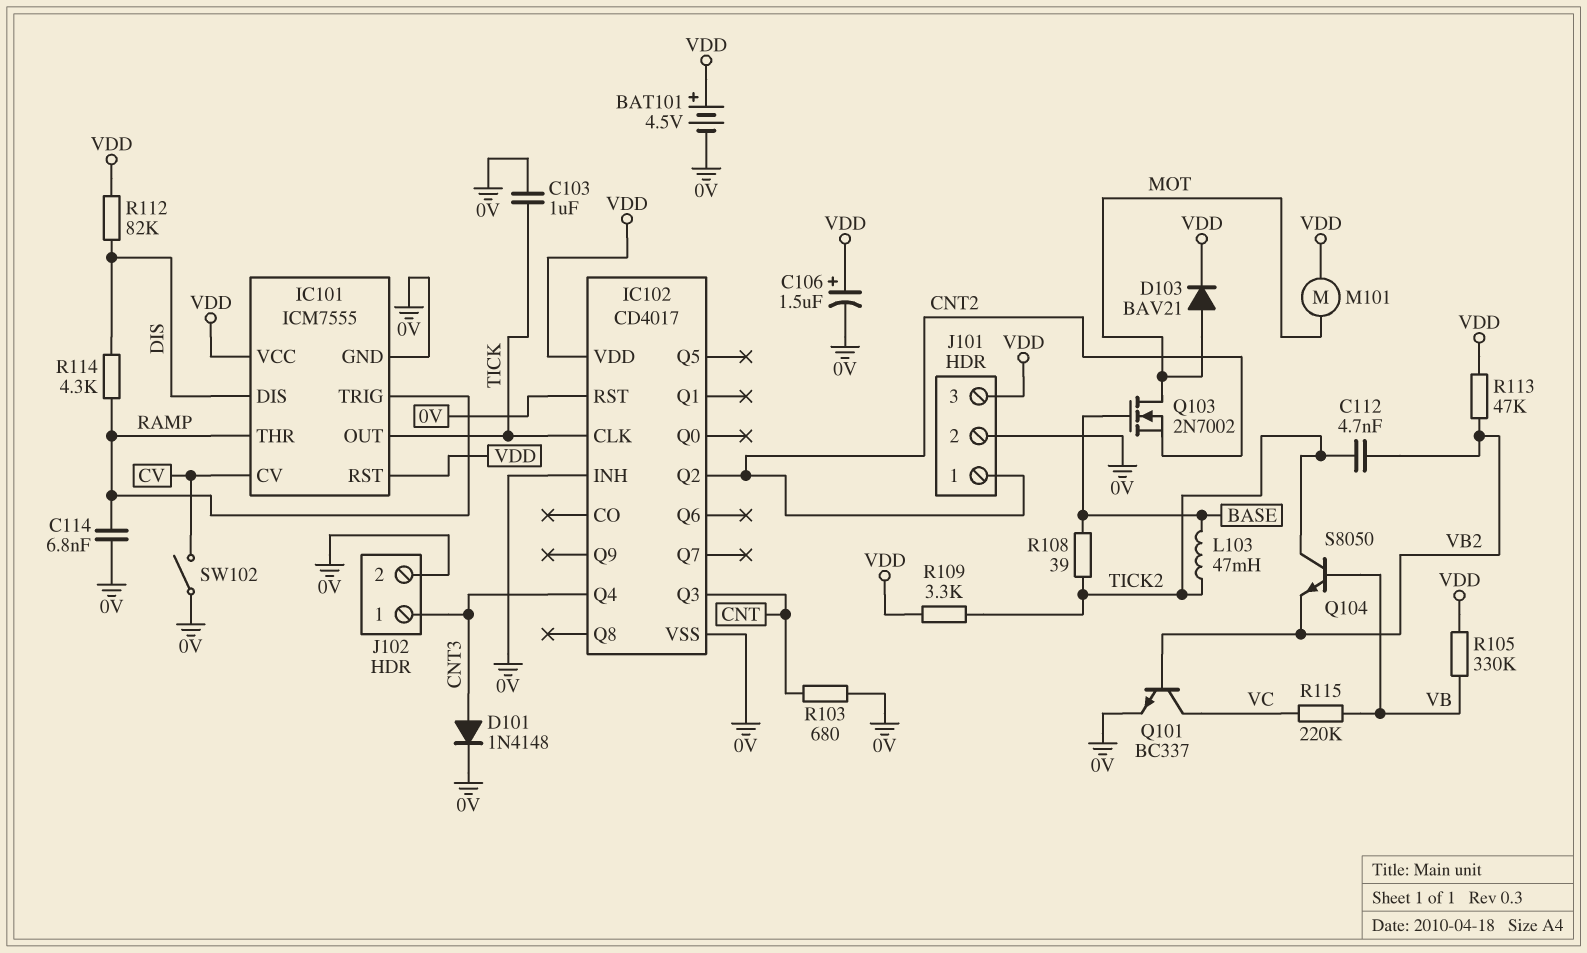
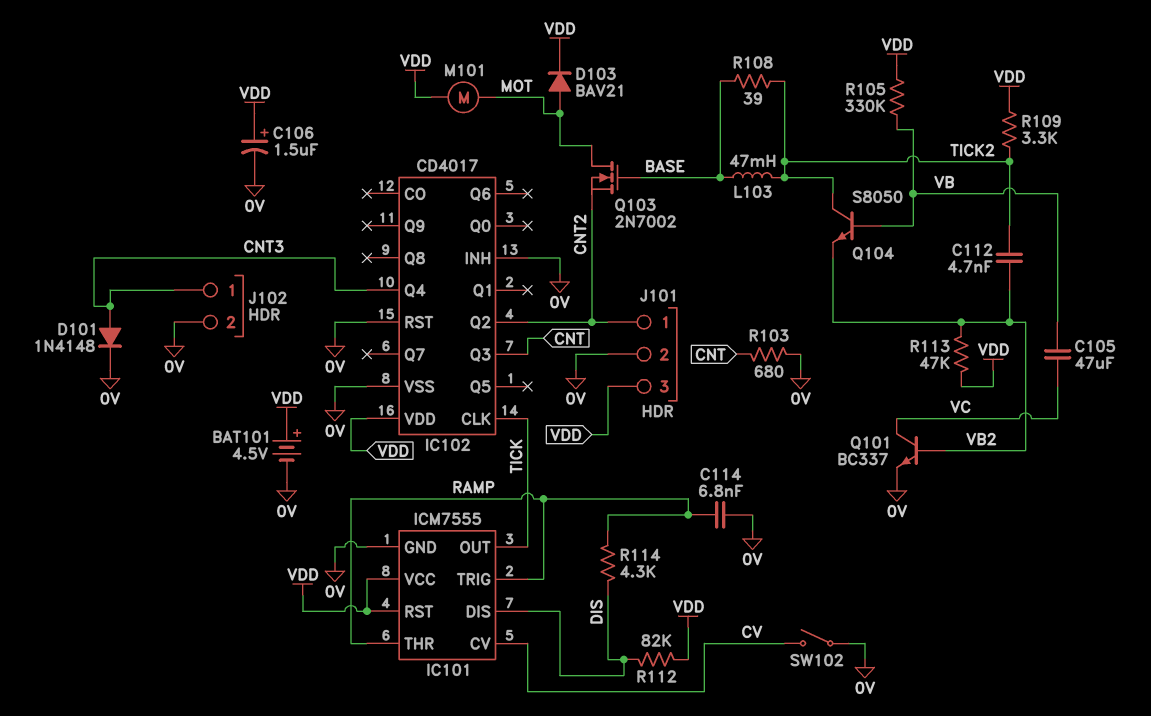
C103: 1uF (0V, TICK) -> none
C105: none -> 47uF (VB, VC)
R115: 220k (VB, VC) -> none

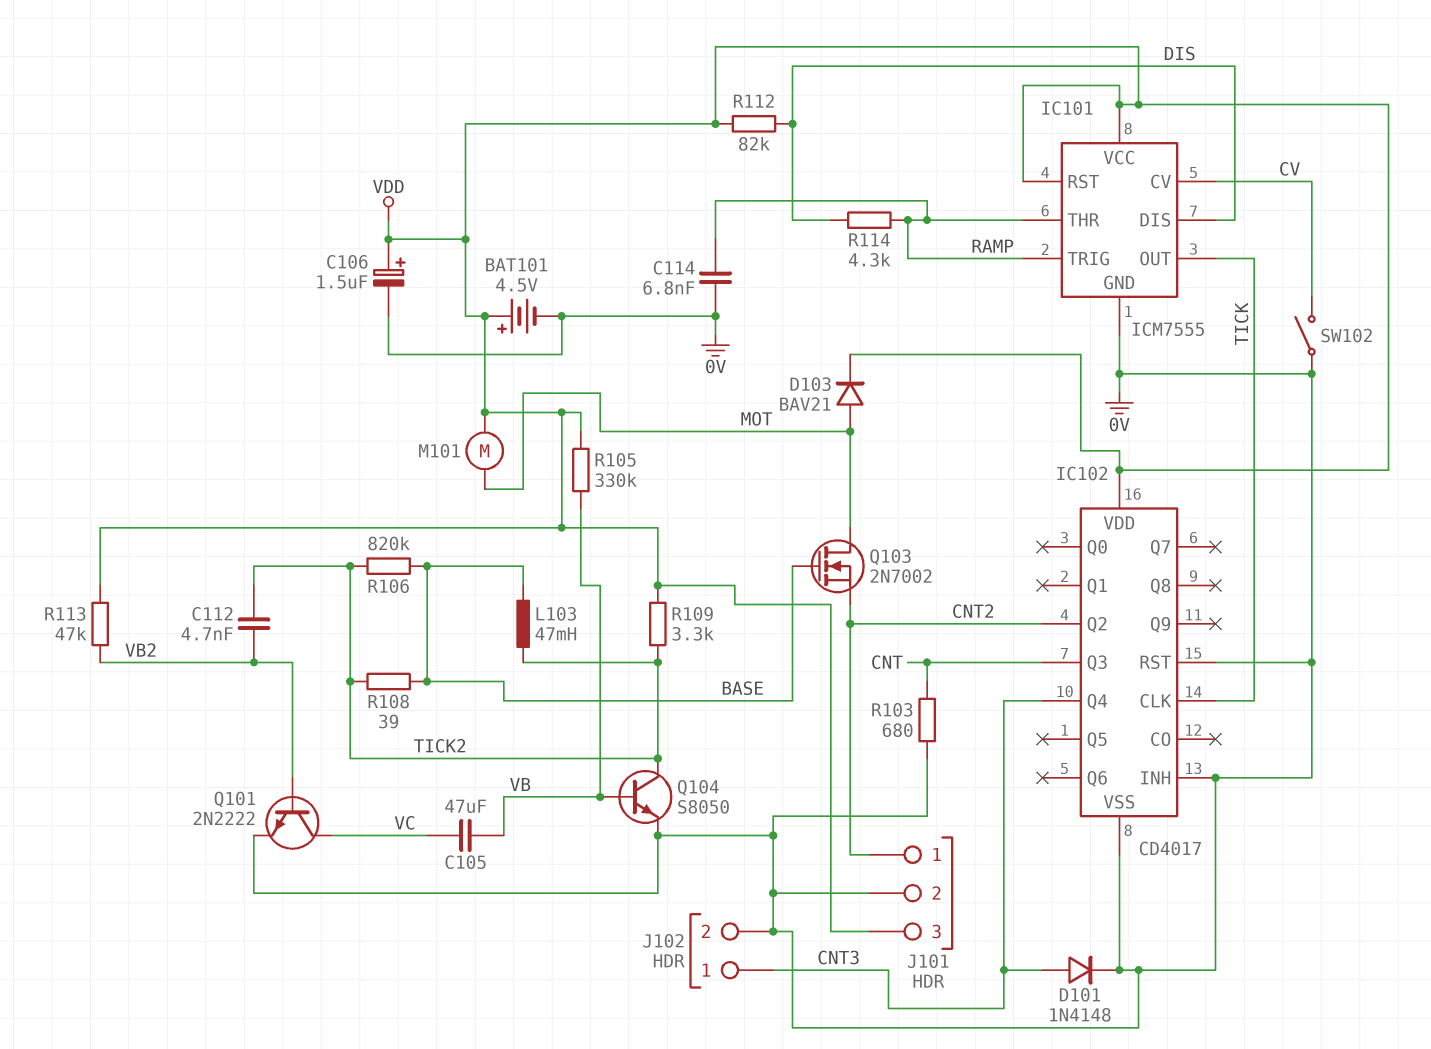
Q101: NPN BC337 (B VB2, C VC, E 0V) -> NPN 2N2222 (B VB2, C VC, E 0V)
Q104: NPN S8050 (B VB, C TICK2, E VB2) -> NPN S8050 (B VB, C TICK2, E 0V)
R106: none -> 820k (BASE, TICK2)

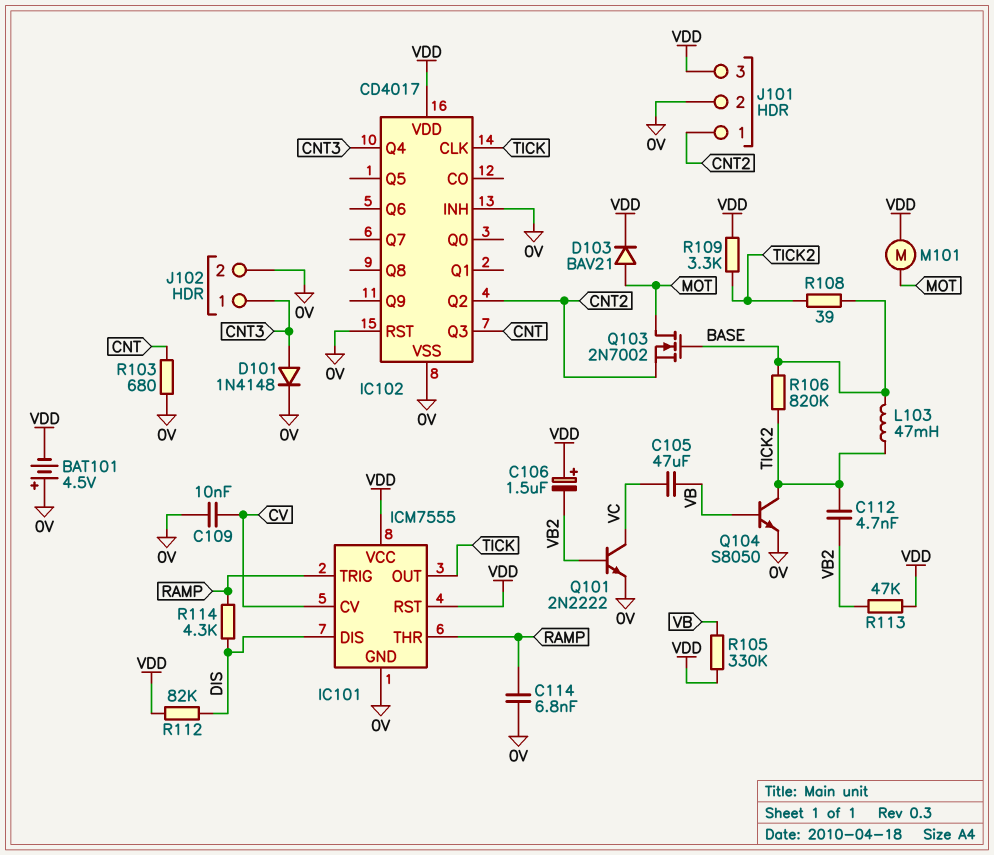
BAT101: 4.5V (plus VDD, minus 0V) -> 4.5V (plus 0V, minus VDD)
C106: 1.5uF (plus VDD, minus 0V) -> 1.5uF (plus VDD, minus VB2)
C109: none -> 10nF (0V, CV)
SW102: switch (0V, CV) -> none

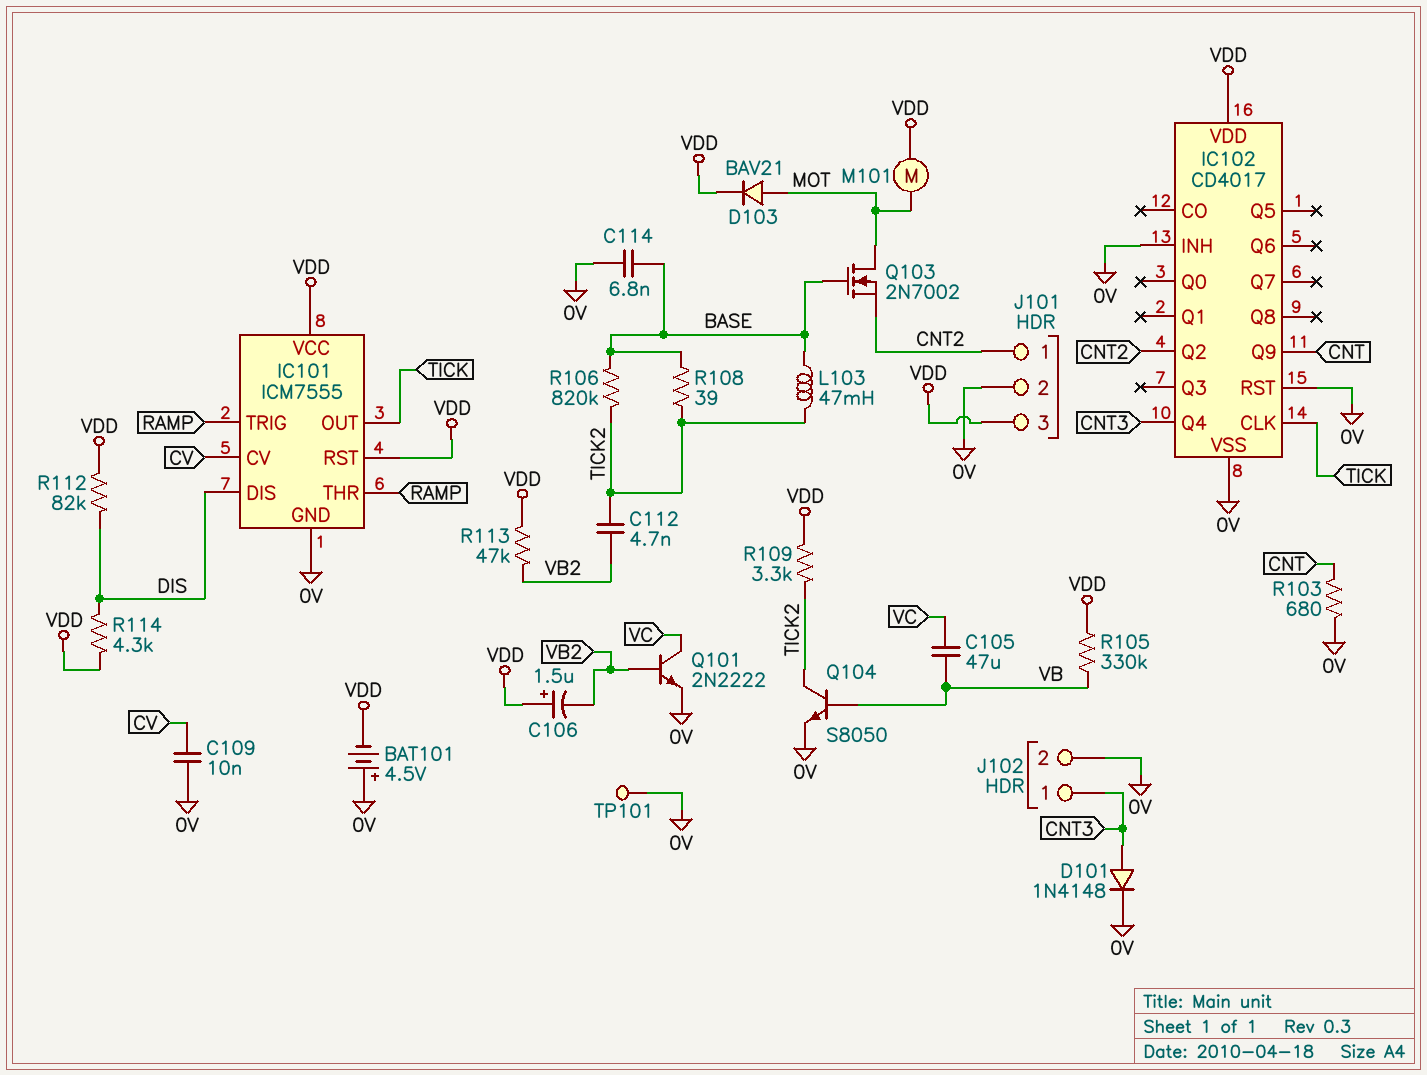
C114: 6.8nF (0V, RAMP) -> 6.8nF (0V, BASE)
IC102 pin Q3: CNT -> none
IC102 pin Q9: none -> CNT
R114: 4.3k (DIS, RAMP) -> 4.3k (DIS, VDD)
TP101: none -> test point (0V)

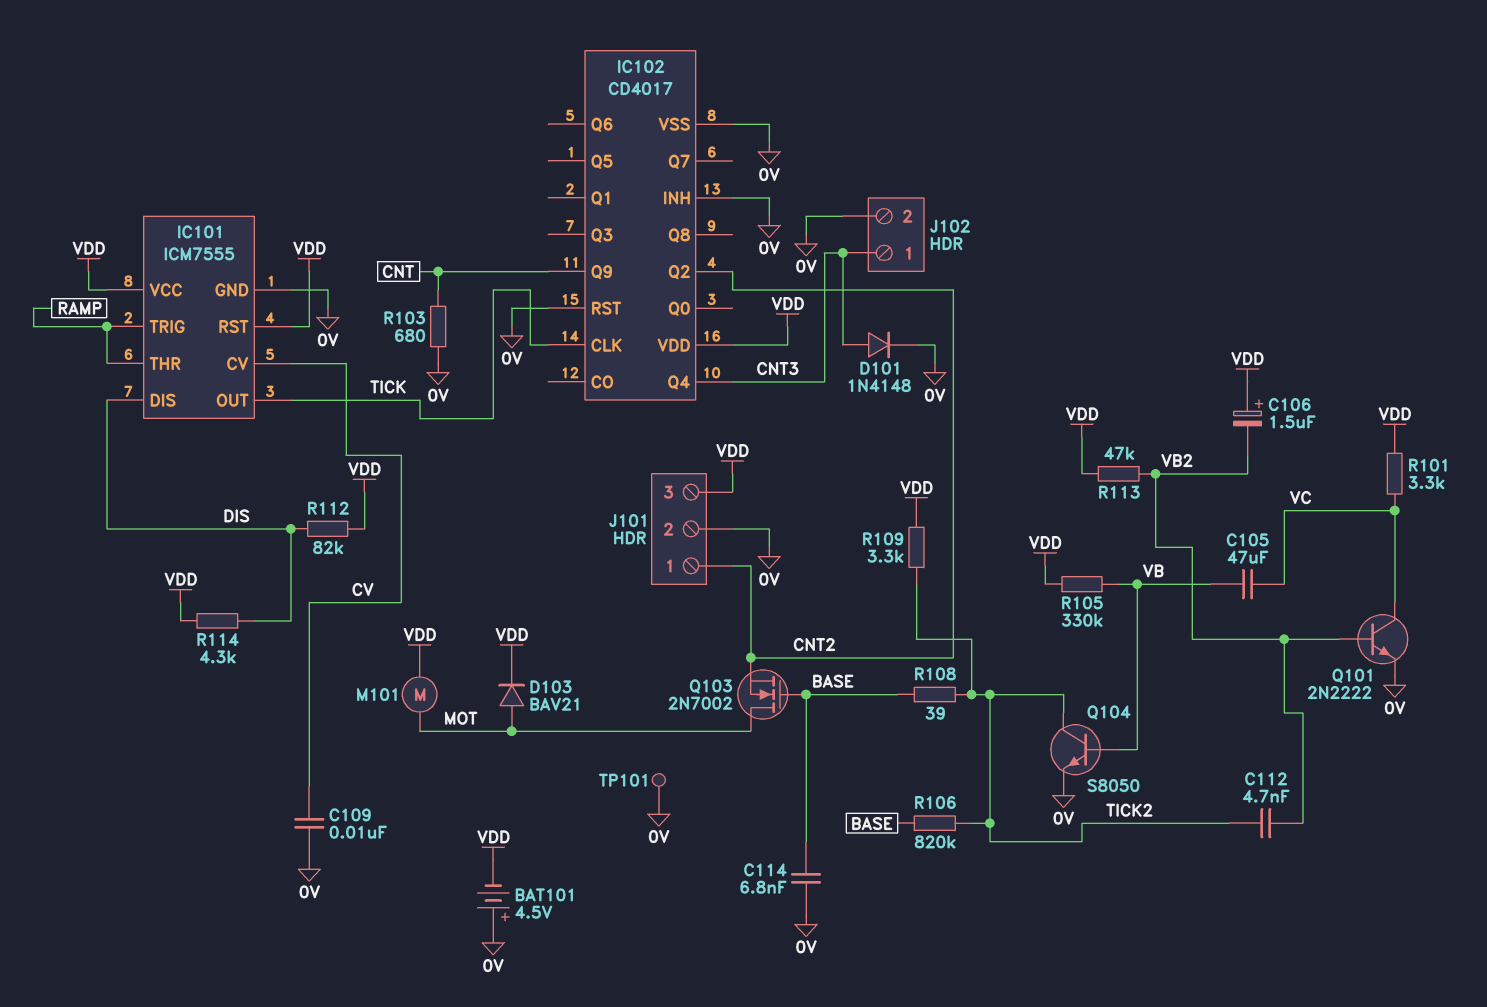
L103: 47mH (BASE, TICK2) -> none
R101: none -> 3.3k (VC, VDD)

